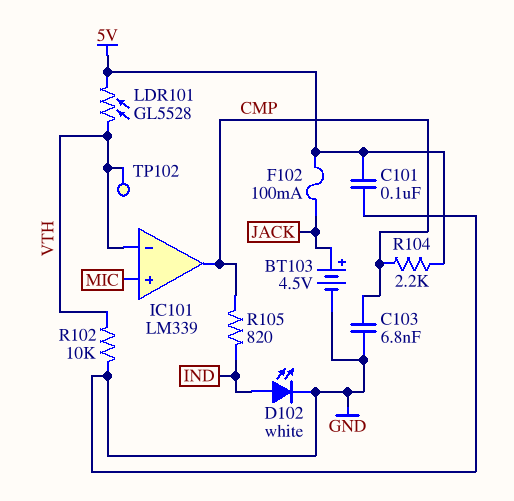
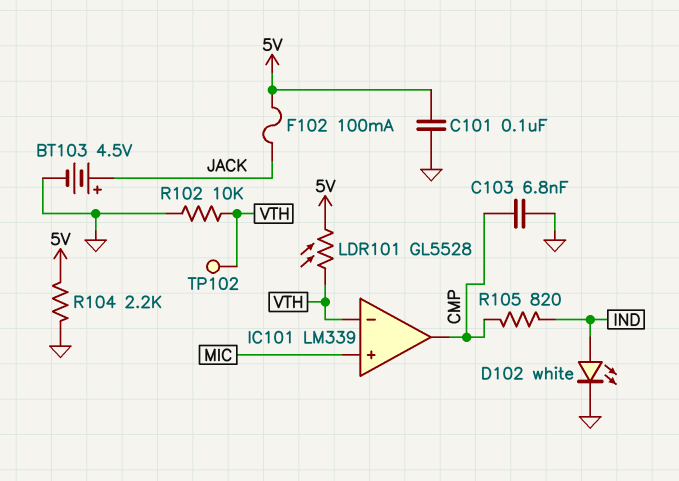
R104: 2.2k (5V, CMP) -> 2.2k (5V, GND)

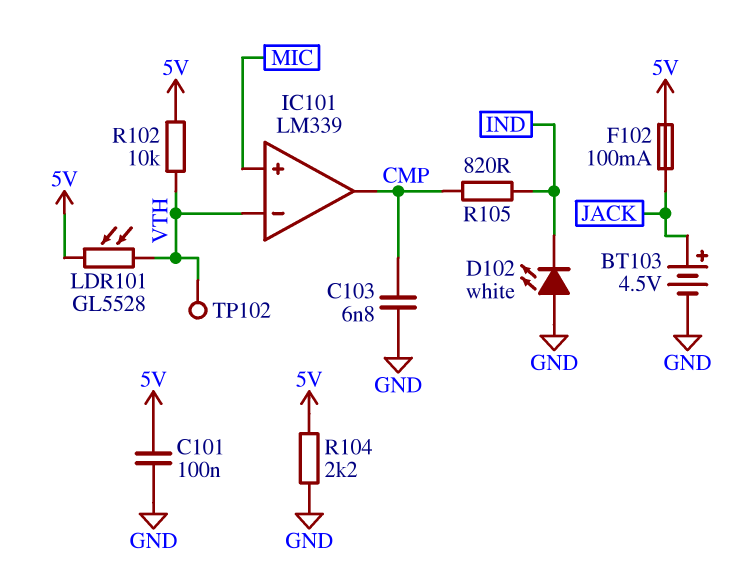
D102: LED white (A IND, K GND) -> LED white (A GND, K IND)
R102: 10k (GND, VTH) -> 10k (5V, VTH)

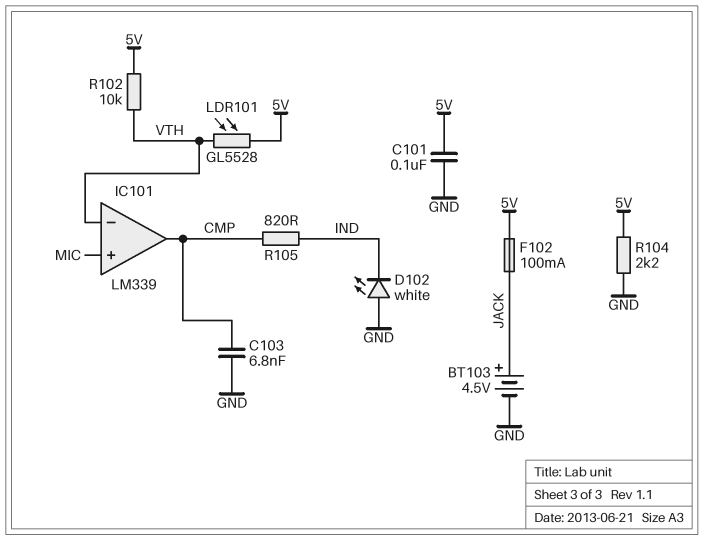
TP102: test point (VTH) -> none

